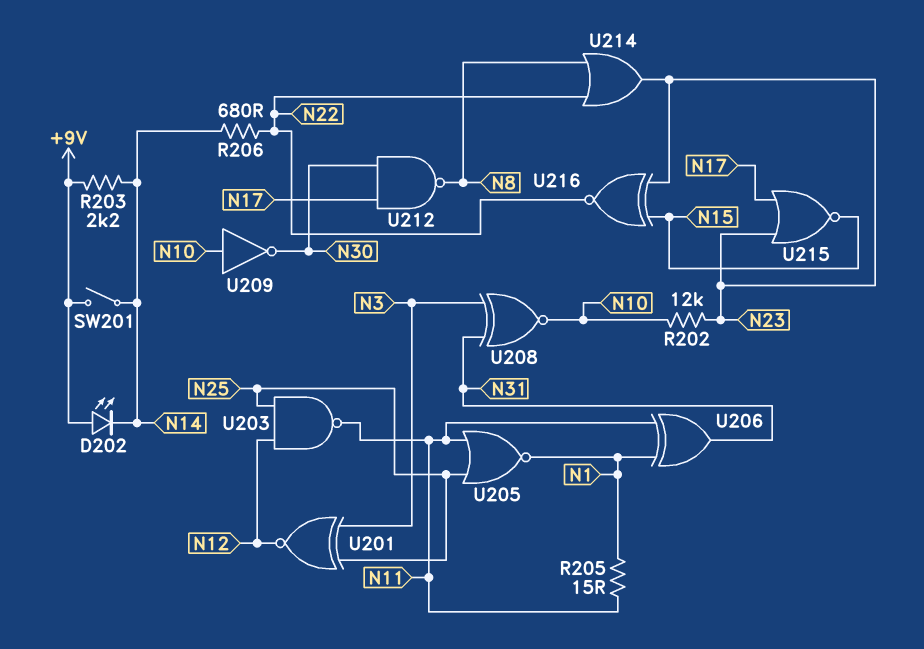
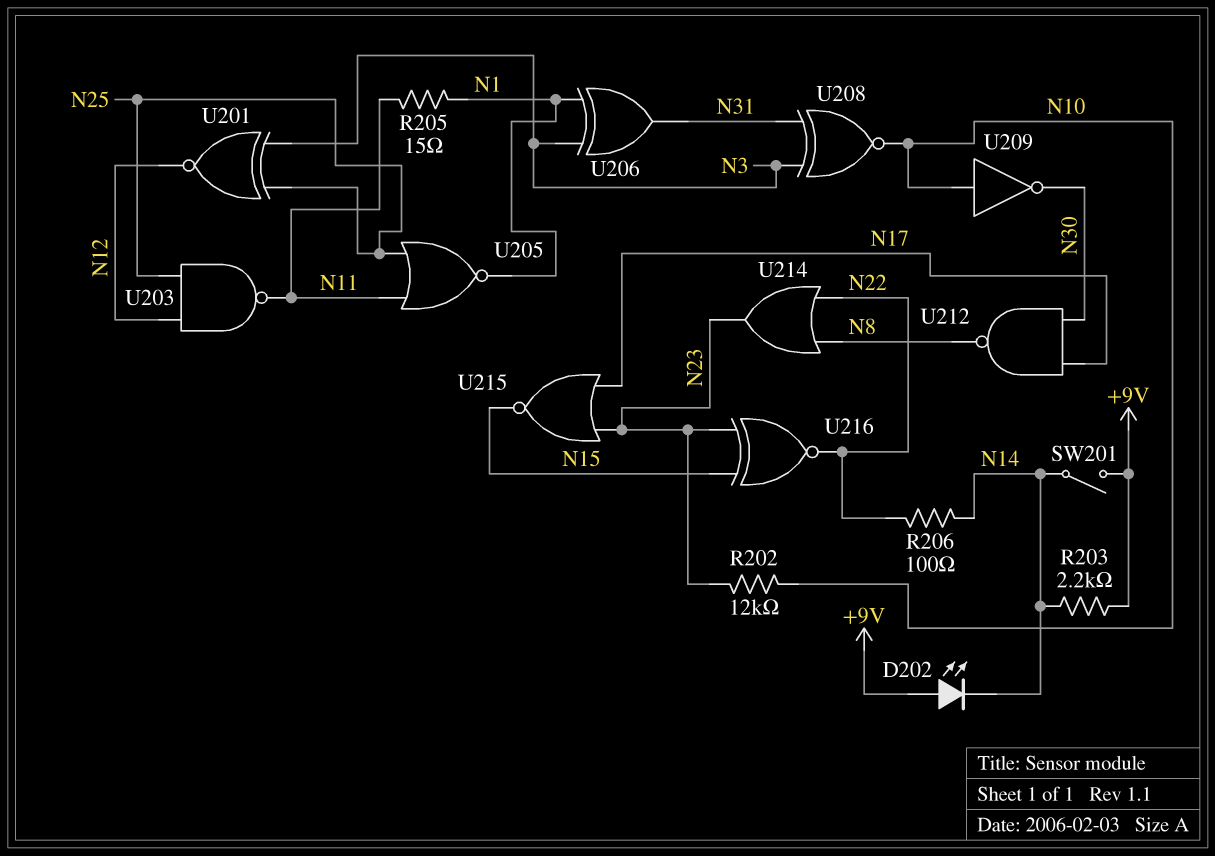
R206: 680 (N14, N22) -> 100 (N14, N22)
U206: XOR (in N1, in N11, out N31) -> XOR (in N1, in N3, out N31)

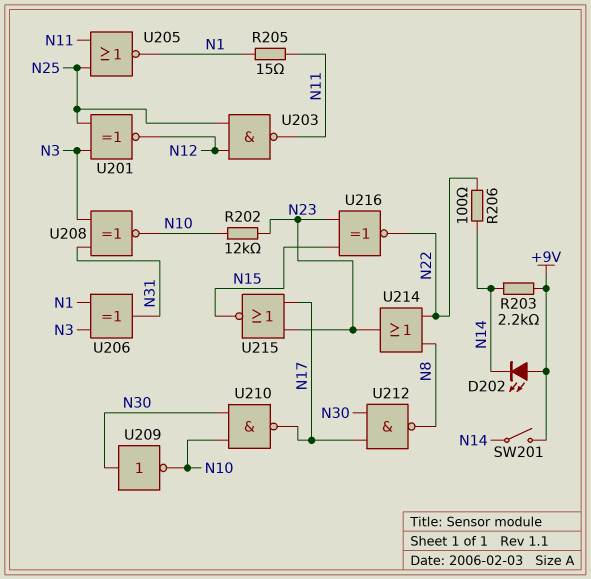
U209: NOT (in N10, out N30) -> NOT (in N30, out N10)
U210: none -> NAND (in N10, in N30, out N17)

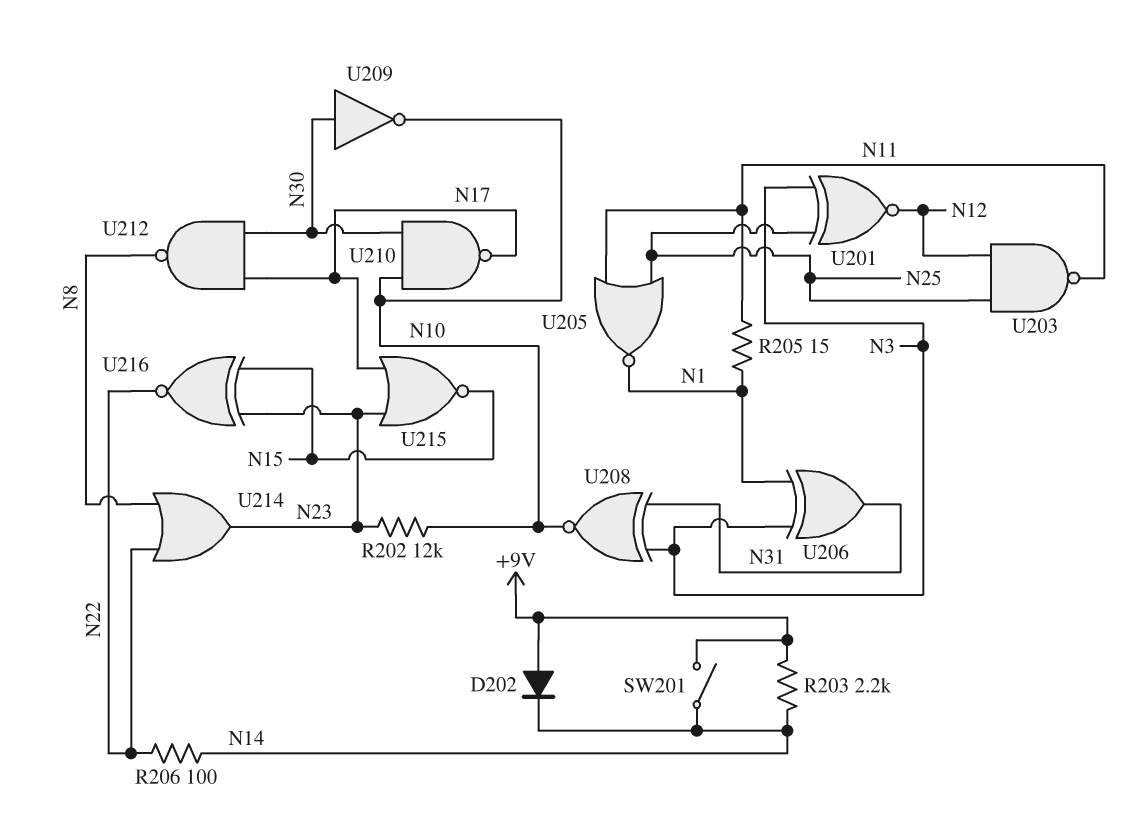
D202: LED (A +9V, K N14) -> diode (A +9V, K N14)

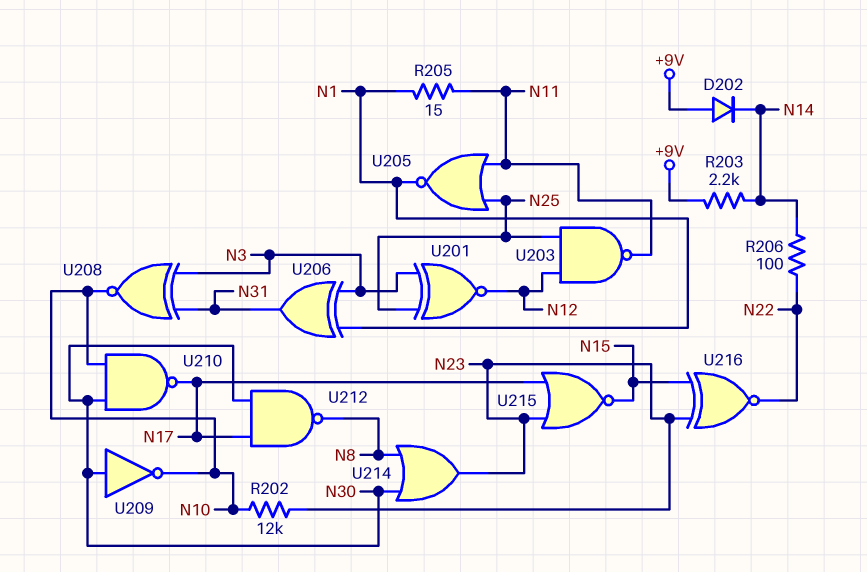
SW201: switch (+9V, N14) -> none
U214: OR (in N8, in N22, out N23) -> OR (in N8, in N30, out N23)

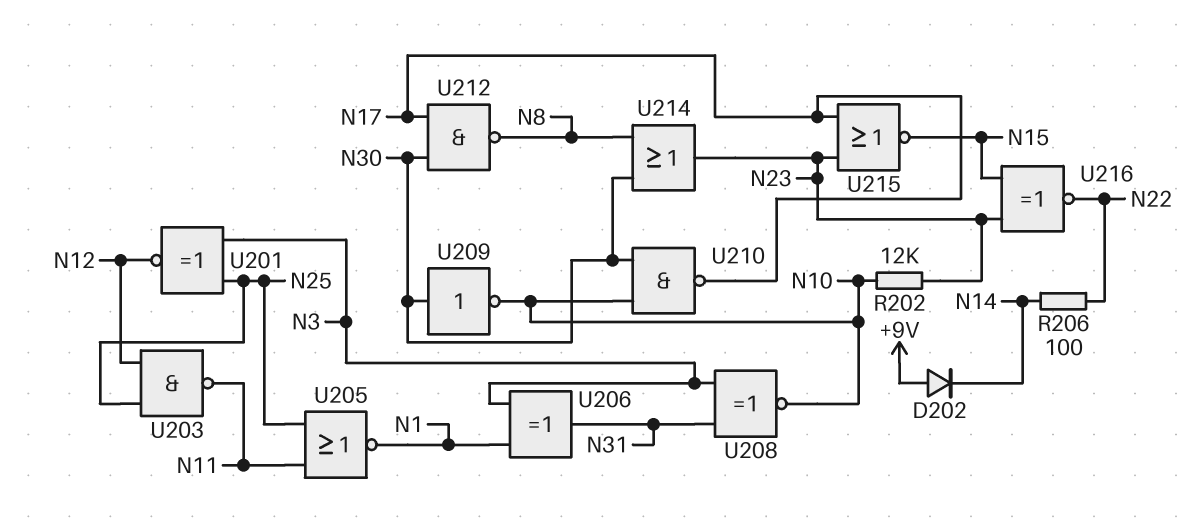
R203: 2.2k (+9V, N14) -> none
R205: 15 (N1, N11) -> none

